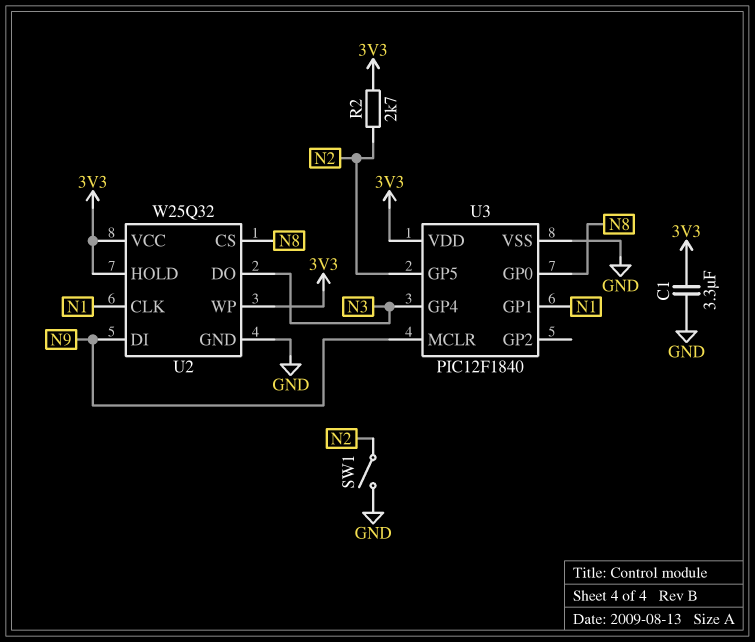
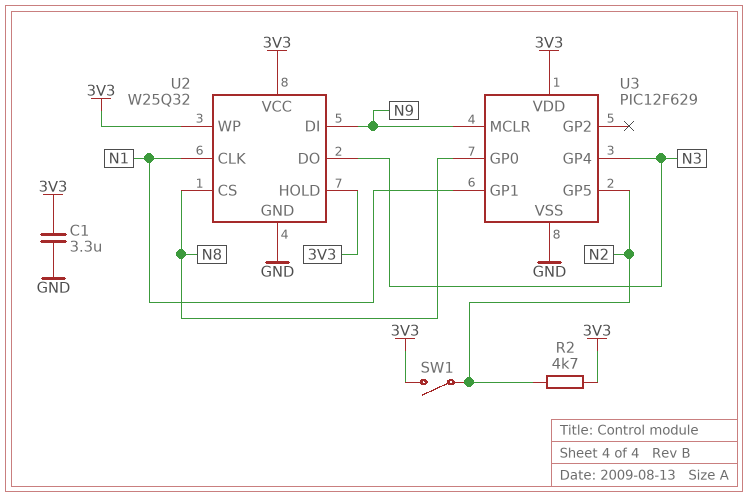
R2: 2.7k (3V3, N2) -> 4.7k (3V3, N2)
SW1: switch (GND, N2) -> switch (3V3, N2)
U3: PIC12F1840 -> PIC12F629

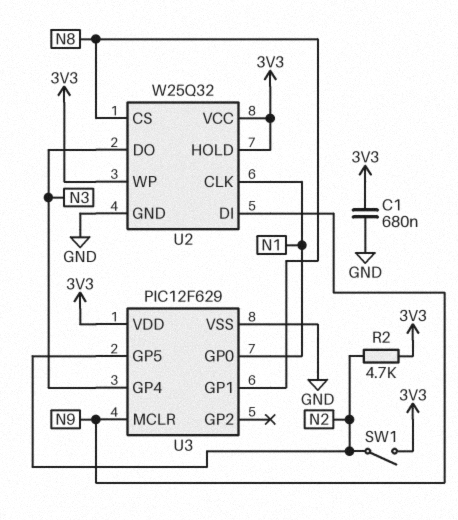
C1: 3.3uF (3V3, GND) -> 680nF (3V3, GND)
U3 pin GP0: N8 -> N1
U3 pin GP1: N1 -> N8

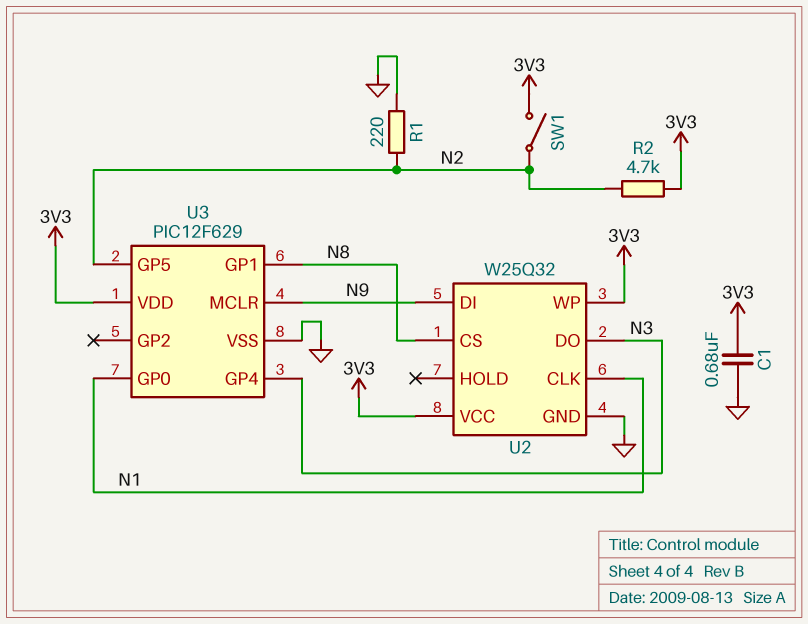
R1: none -> 220 (GND, N2)
U2 pin HOLD: 3V3 -> none

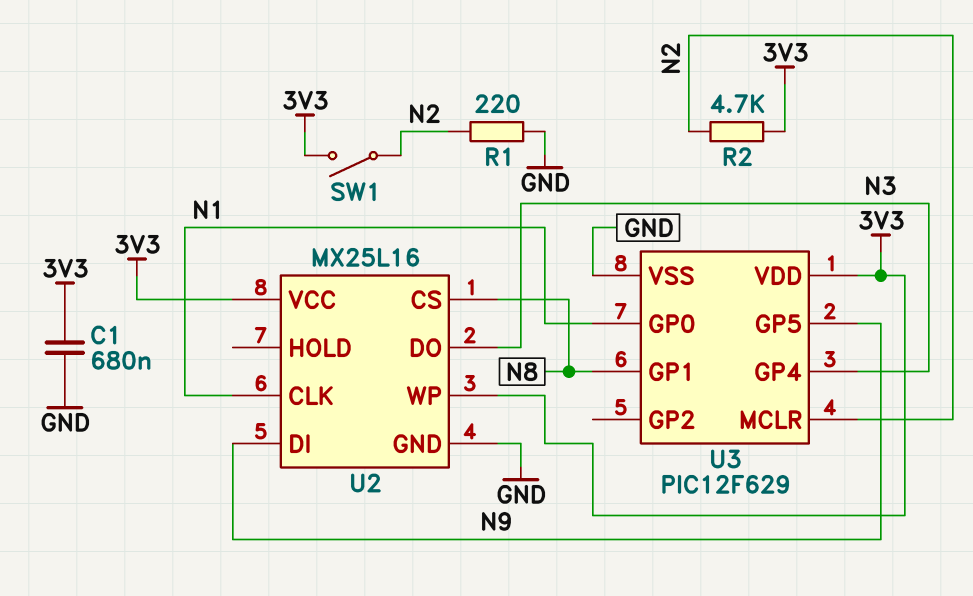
U2: W25Q32 -> MX25L16
U3 pin GP5: N2 -> N9
U3 pin MCLR: N9 -> N2

